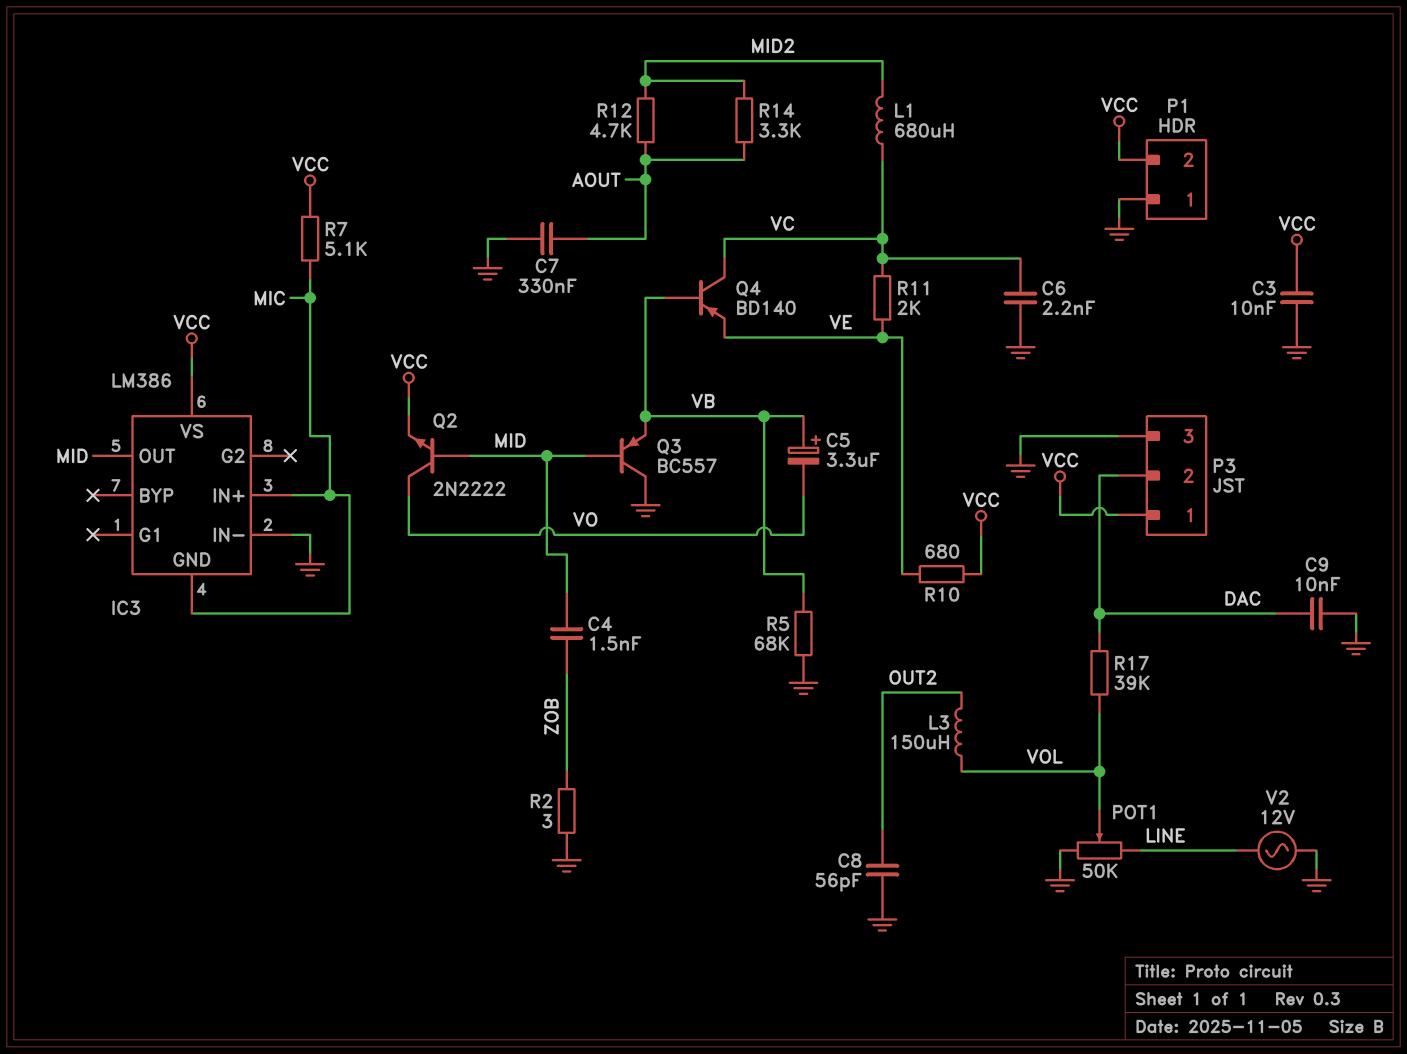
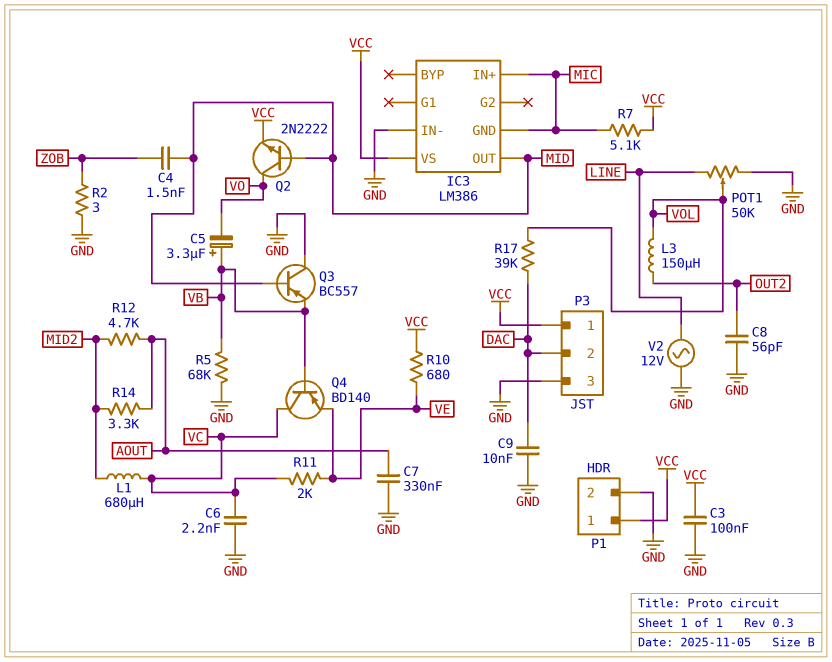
C3: 10nF (GND, VCC) -> 100nF (GND, VCC)
P1 pin 1: GND -> VCC
P1 pin 2: VCC -> GND

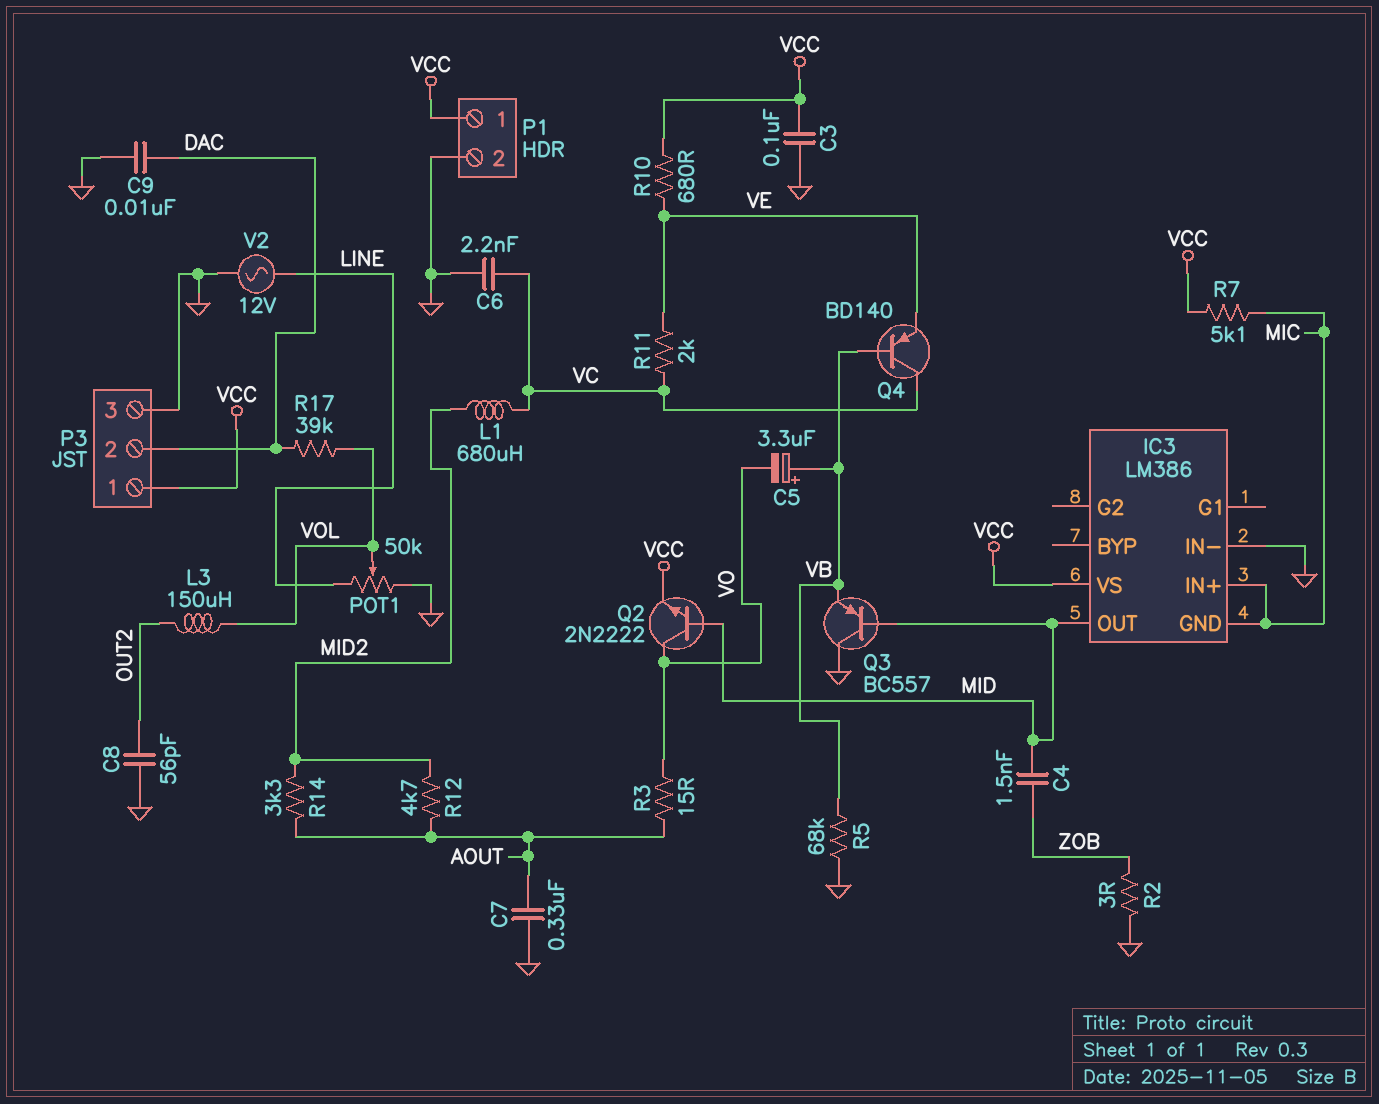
R3: none -> 15 (AOUT, VO)

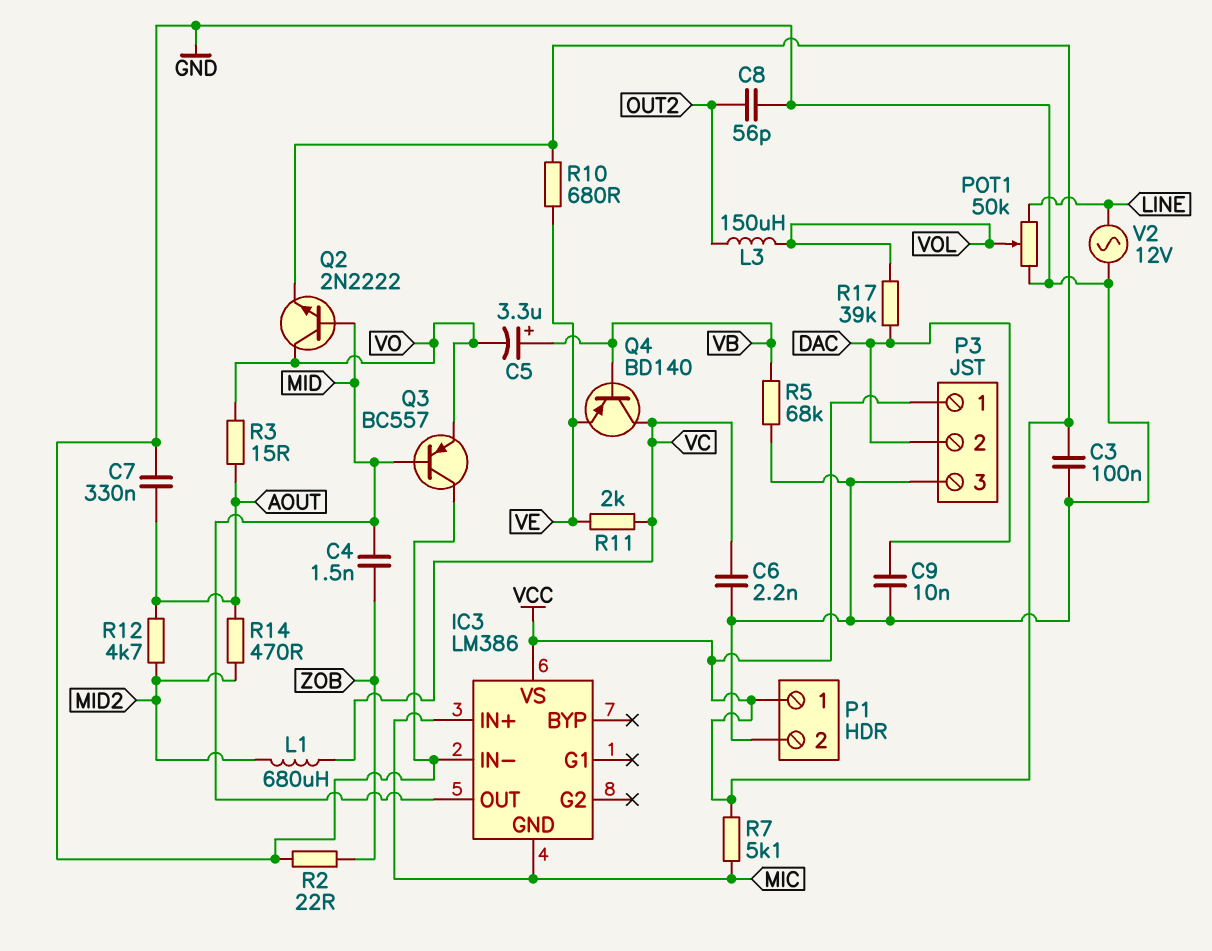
Q3: PNP BC557 (B MID, C GND, E VB) -> PNP BC557 (B MID, C GND, E VO)
R2: 3 (GND, ZOB) -> 22 (GND, ZOB)
R14: 3.3k (AOUT, MID2) -> 470 (AOUT, MID2)

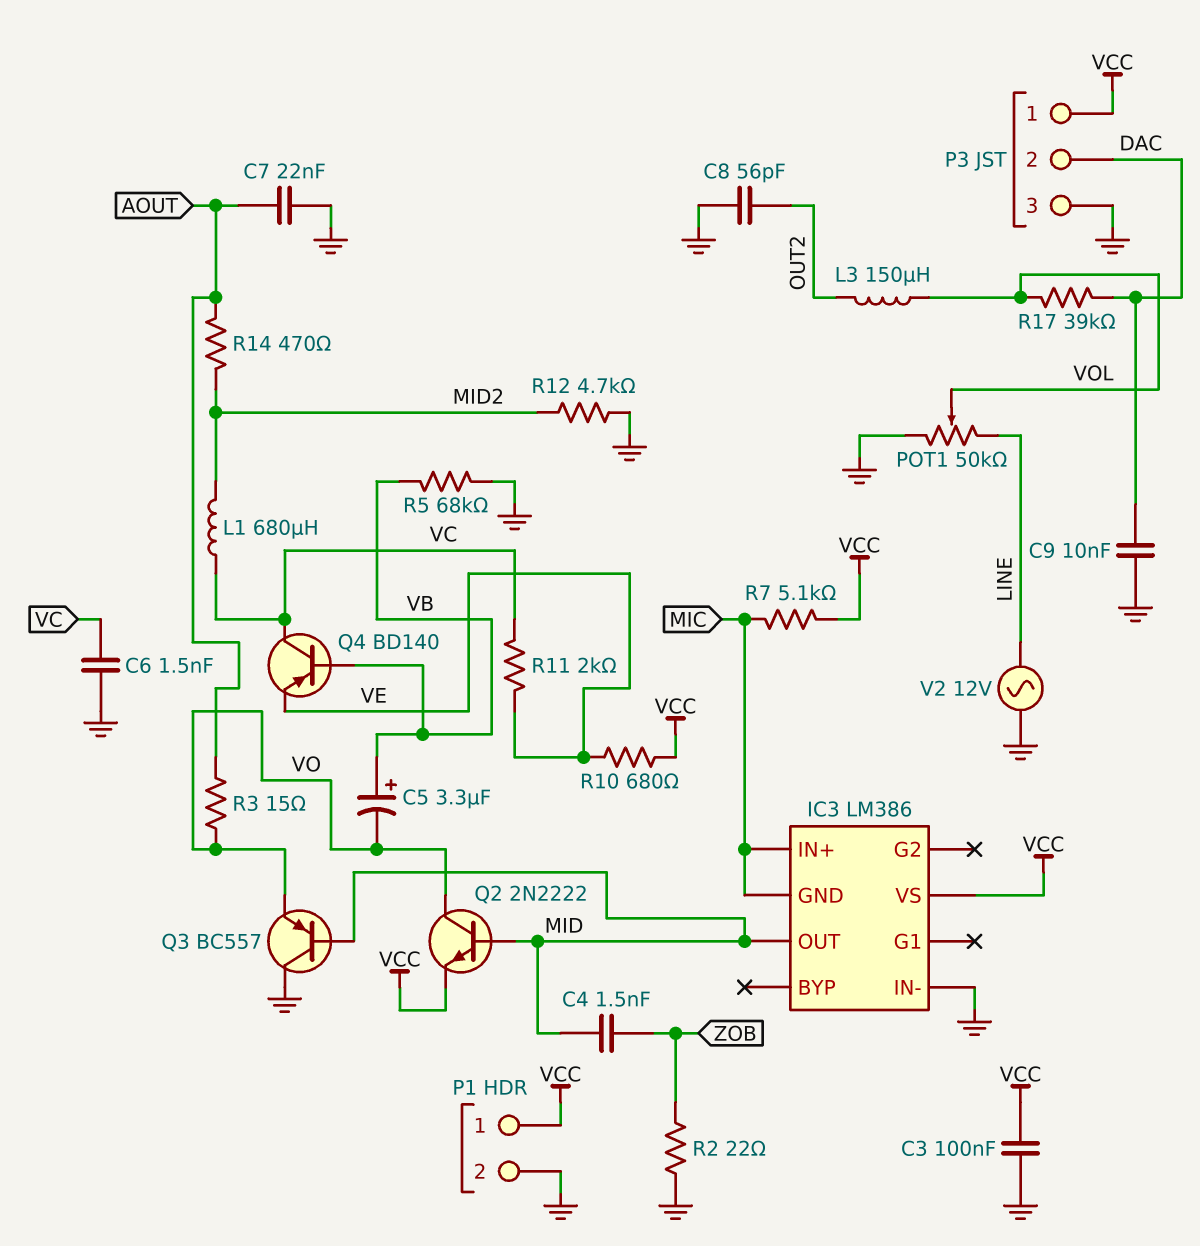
C6: 2.2nF (GND, VC) -> 1.5nF (GND, VC)
C7: 330nF (AOUT, GND) -> 22nF (AOUT, GND)
R12: 4.7k (AOUT, MID2) -> 4.7k (GND, MID2)

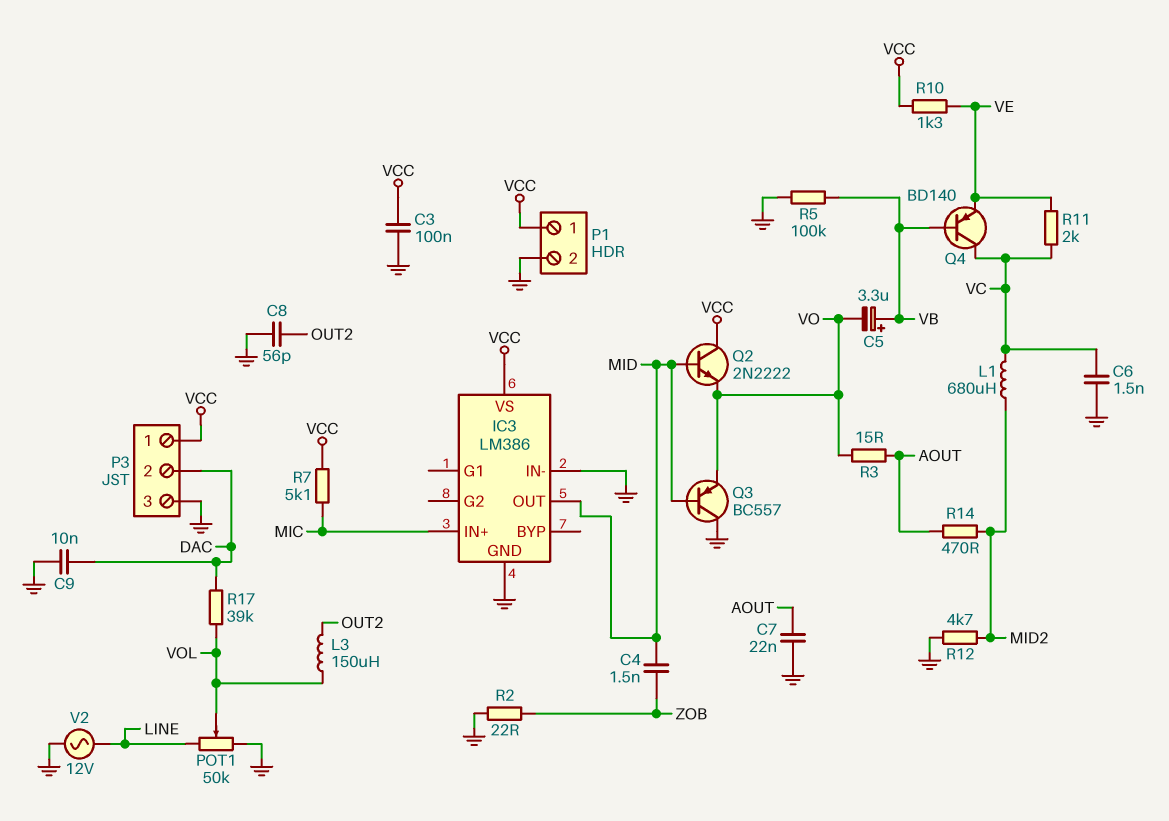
IC3 pin GND: MIC -> GND
Q2: NPN 2N2222 (B MID, C VO, E VCC) -> NPN 2N2222 (B MID, C VCC, E VO)
R5: 68k (GND, VB) -> 100k (GND, VB)
R10: 680 (VCC, VE) -> 1.3k (VCC, VE)

